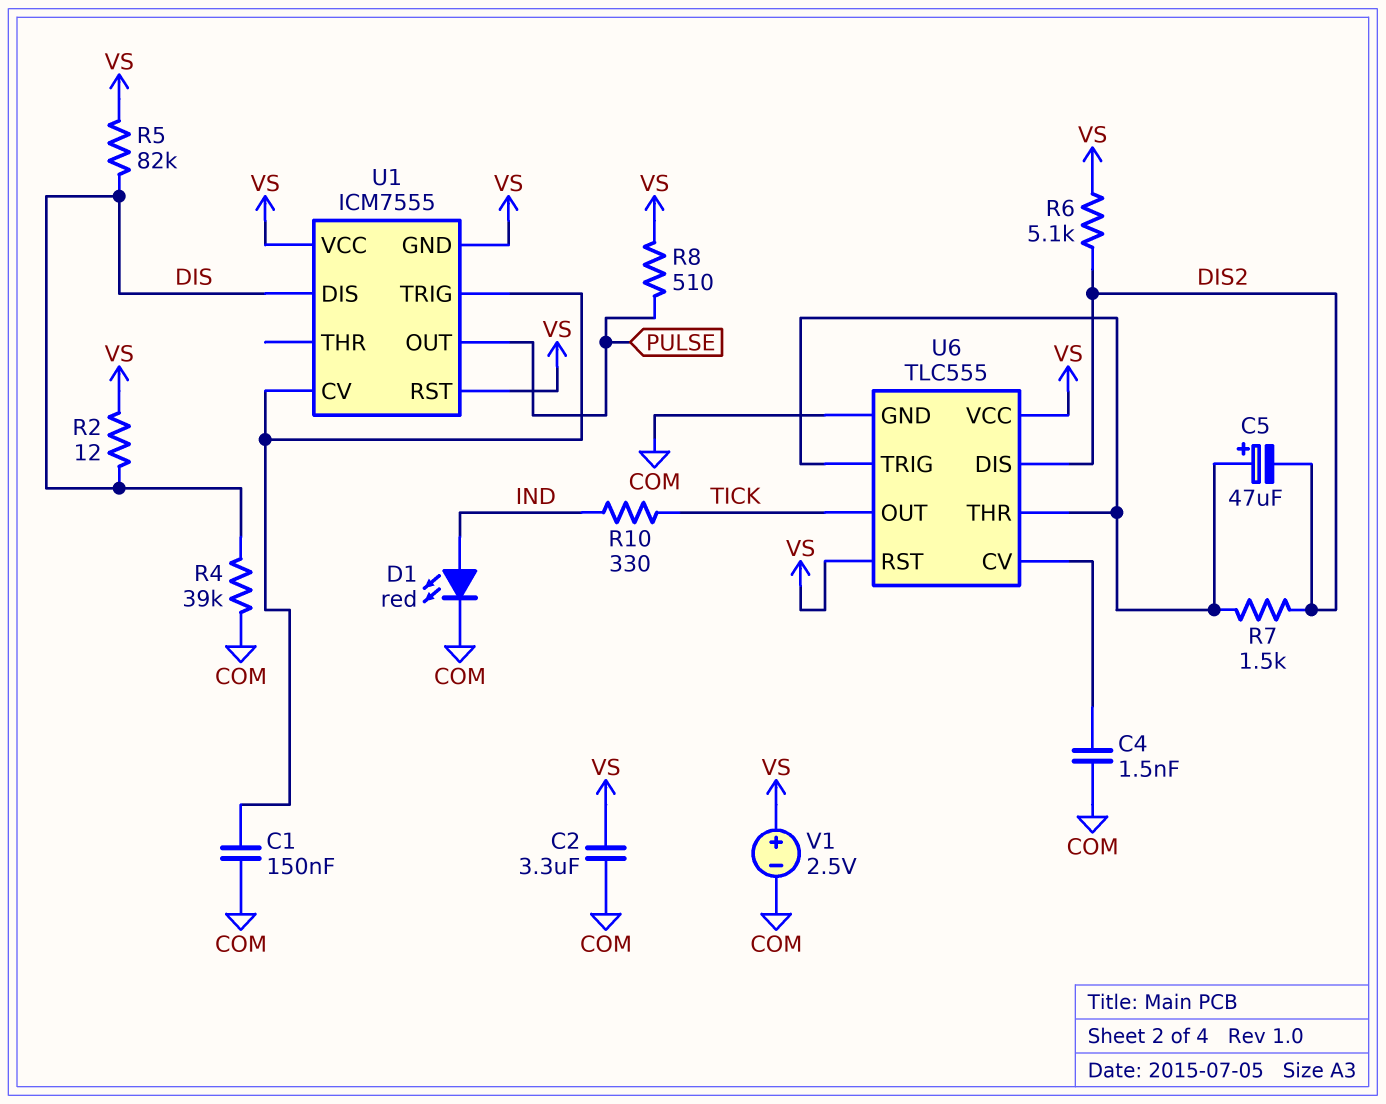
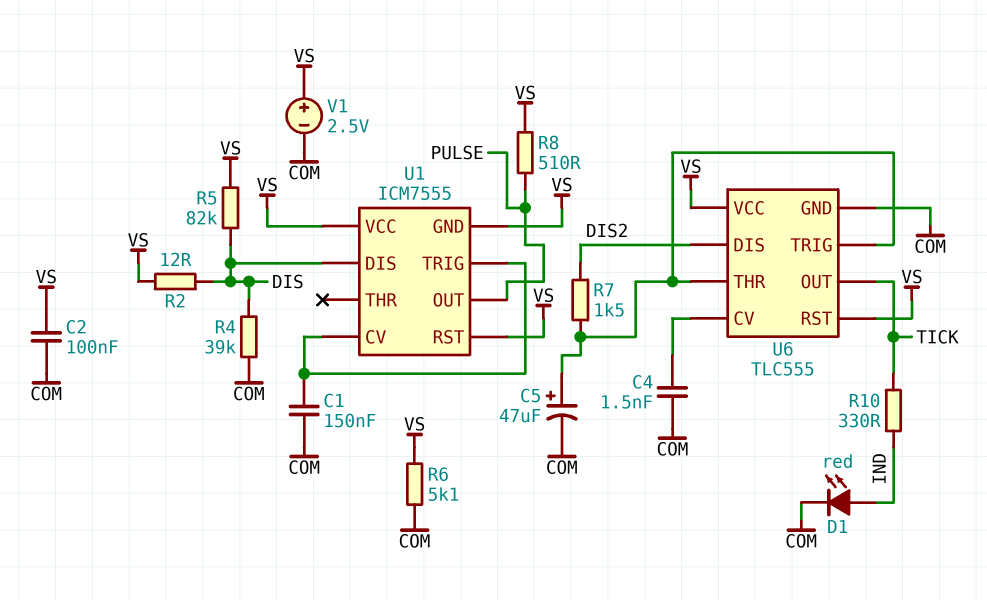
C2: 3.3uF (COM, VS) -> 100nF (COM, VS)
C5: 47uF (plus U6/THR, minus DIS2) -> 47uF (plus U6/THR, minus COM)
R6: 5.1k (DIS2, VS) -> 5.1k (COM, VS)

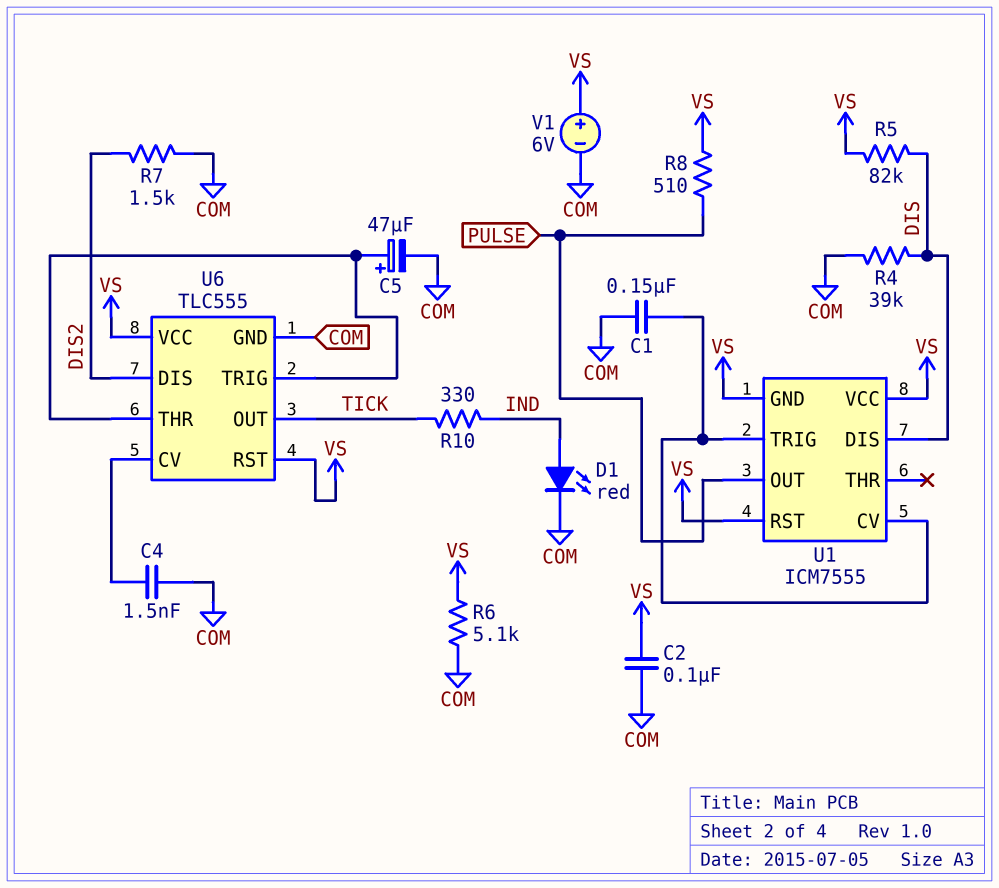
R2: 12 (DIS, VS) -> none
R7: 1.5k (DIS2, U6/THR) -> 1.5k (COM, DIS2)
V1: 2.5V (plus VS, minus COM) -> 6V (plus VS, minus COM)

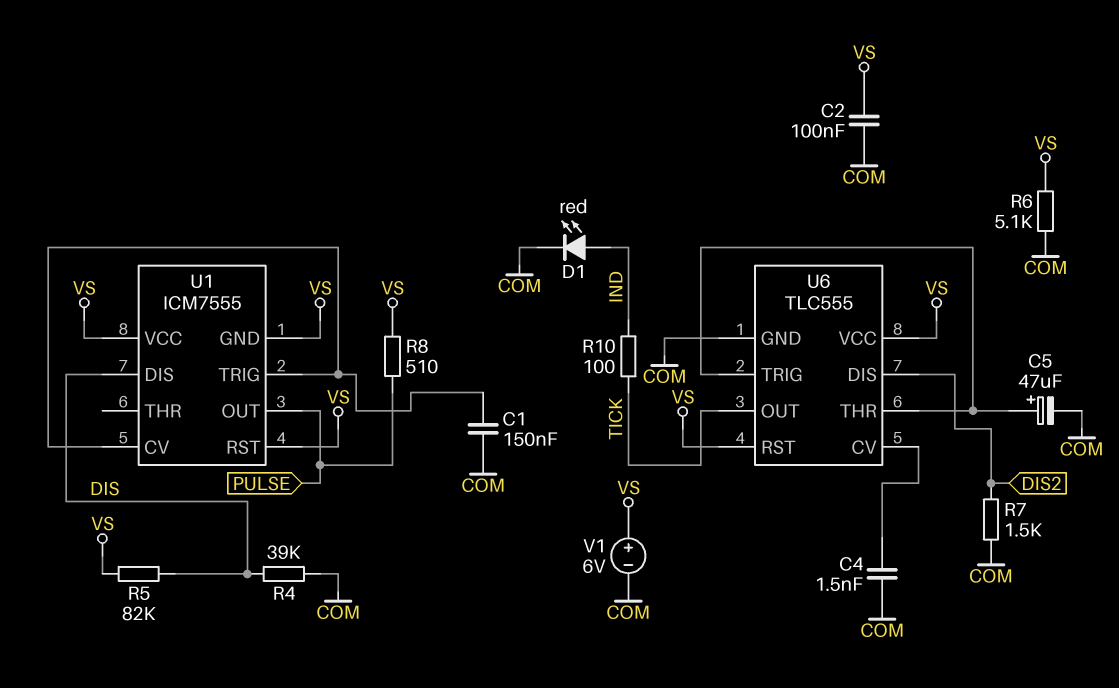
R10: 330 (IND, TICK) -> 100 (IND, TICK)

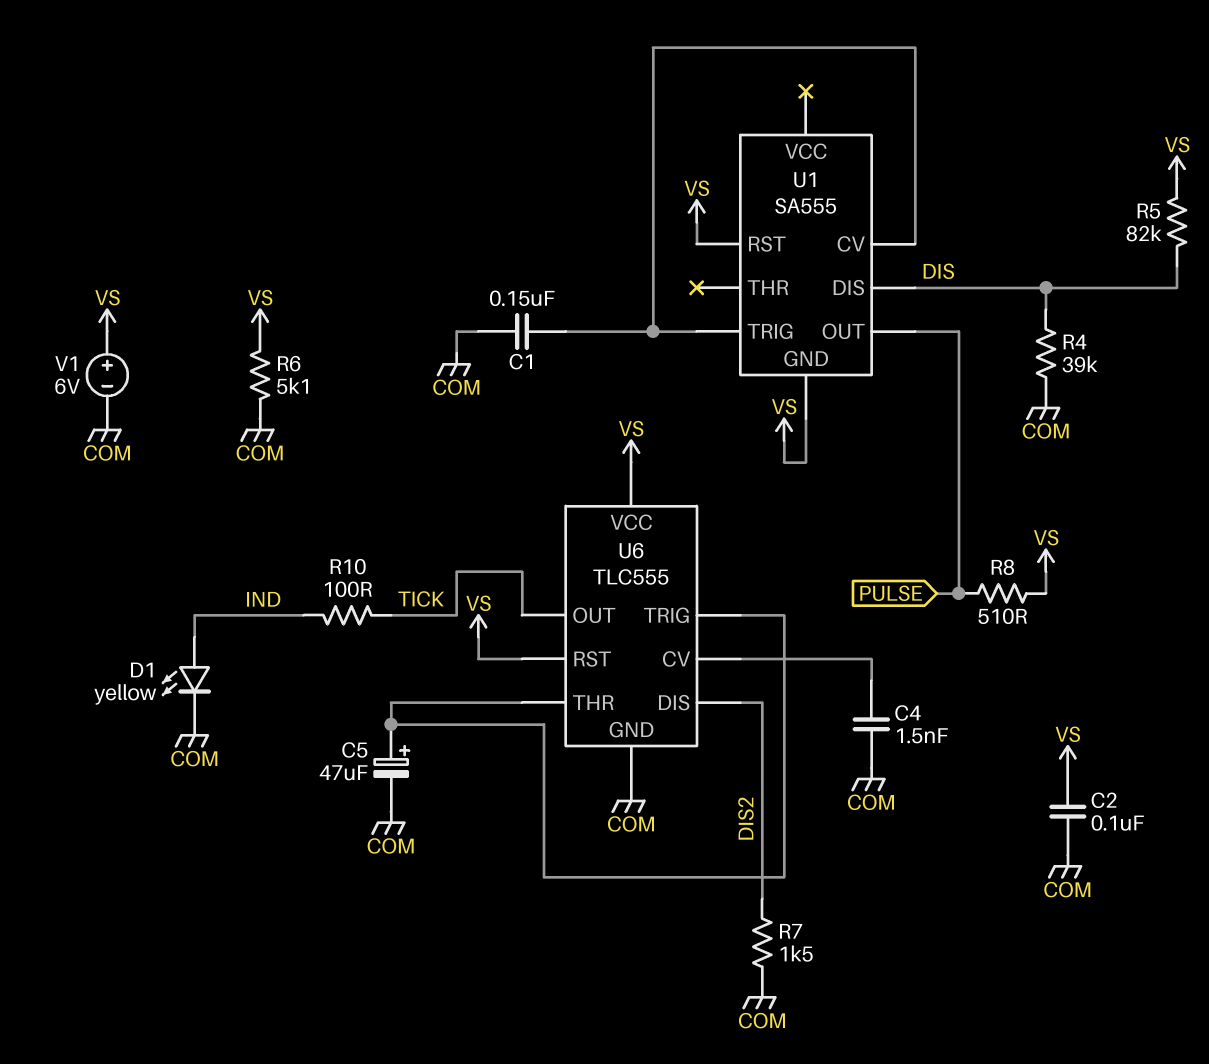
D1: LED red (A IND, K COM) -> LED yellow (A IND, K COM)
U1: ICM7555 -> SA555
U1 pin VCC: VS -> none

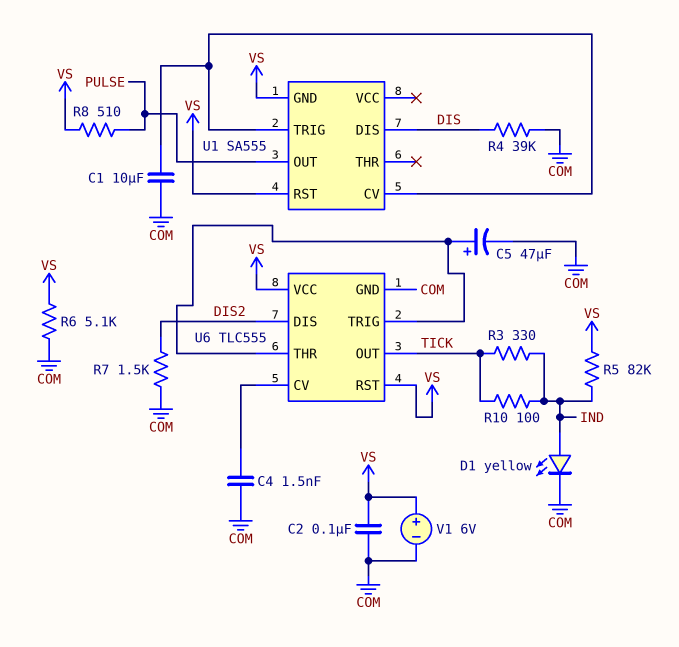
C1: 150nF (COM, U1/CV) -> 10uF (COM, U1/CV)
R3: none -> 330 (IND, TICK)
R5: 82k (DIS, VS) -> 82k (IND, VS)

